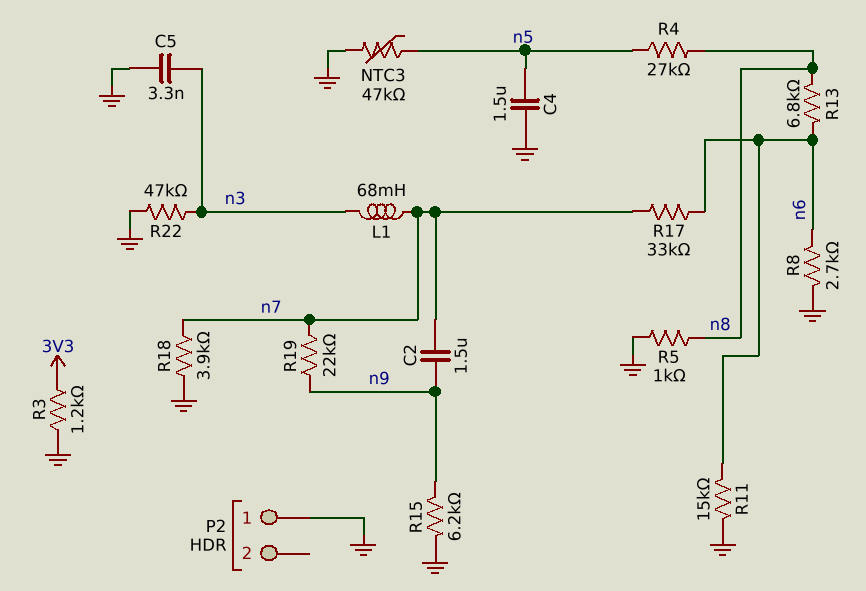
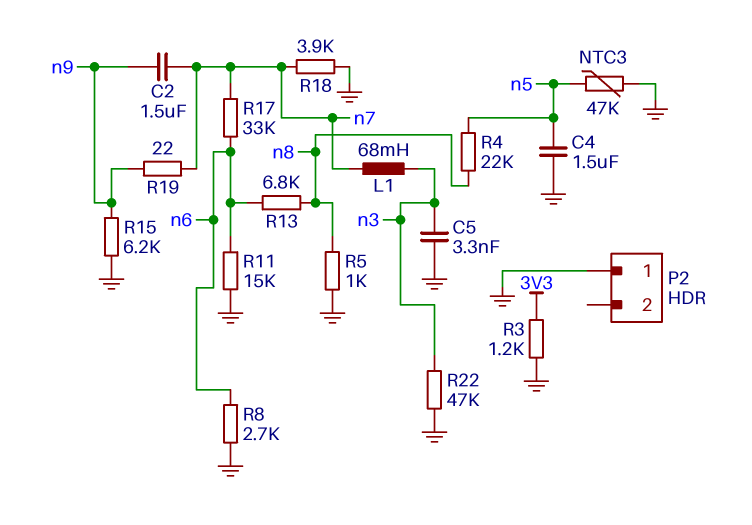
R4: 27k (n5, n8) -> 22k (n5, n8)
R19: 22k (n7, n9) -> 22 (n7, n9)

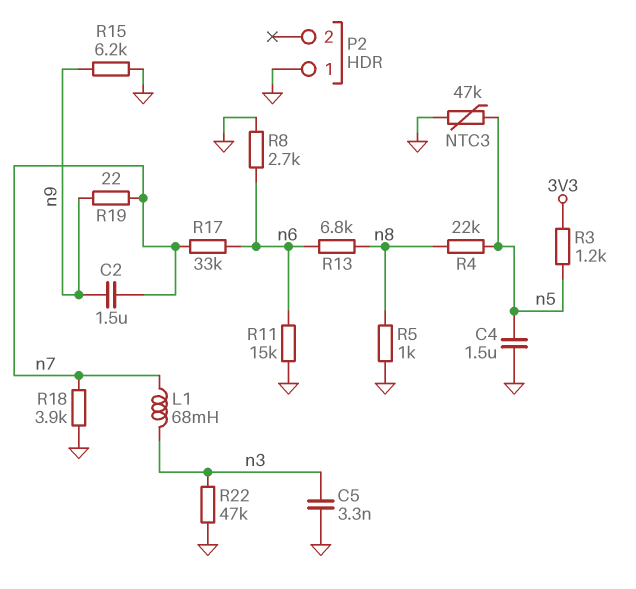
R3: 1.2k (3V3, GND) -> 1.2k (3V3, n5)

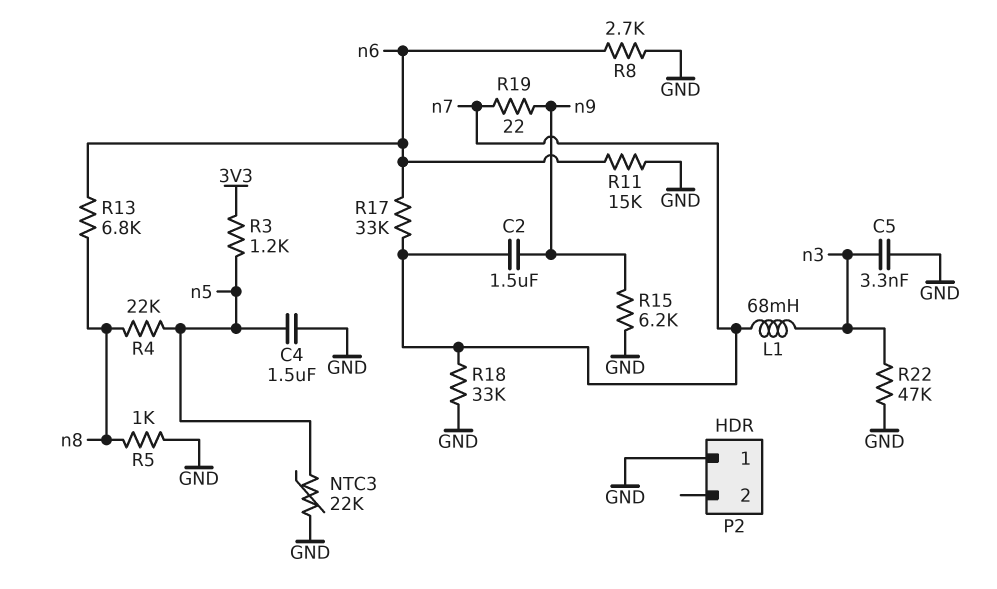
NTC3: 47k (GND, n5) -> 22k (GND, n5)
R18: 3.9k (GND, n7) -> 33k (GND, n7)

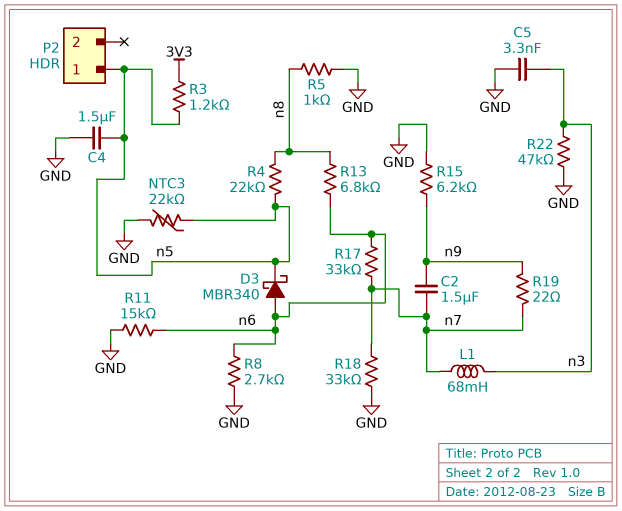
D3: none -> schottky MBR340 (A n6, K n5)
P2 pin 1: GND -> n5

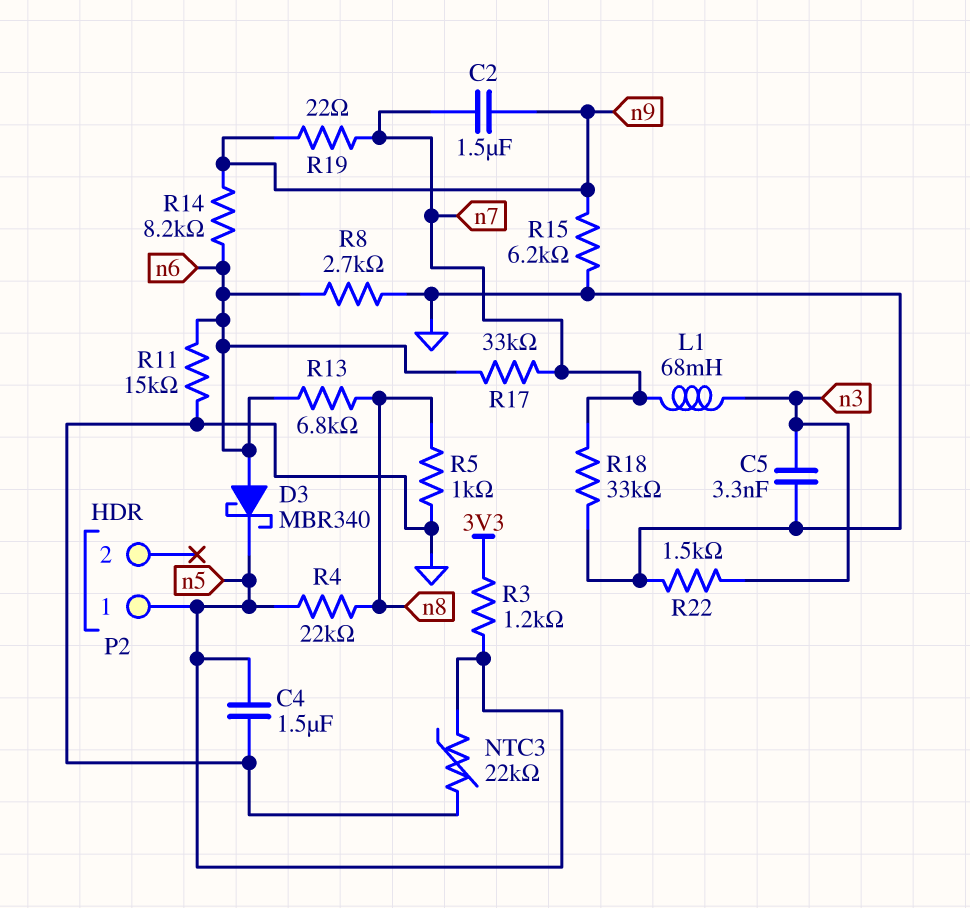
R14: none -> 8.2k (n6, n9)
R22: 47k (GND, n3) -> 1.5k (GND, n3)

